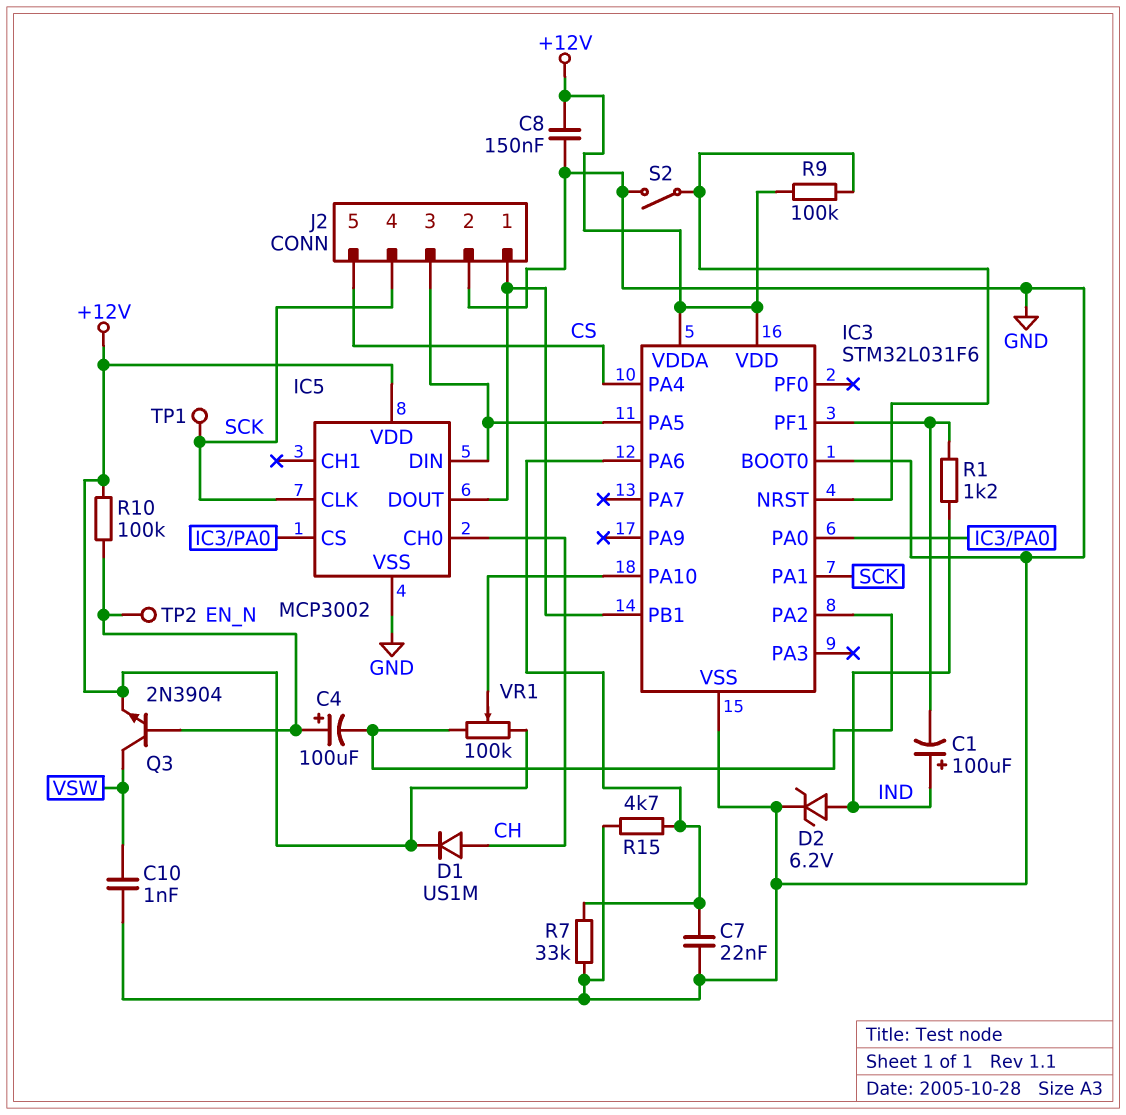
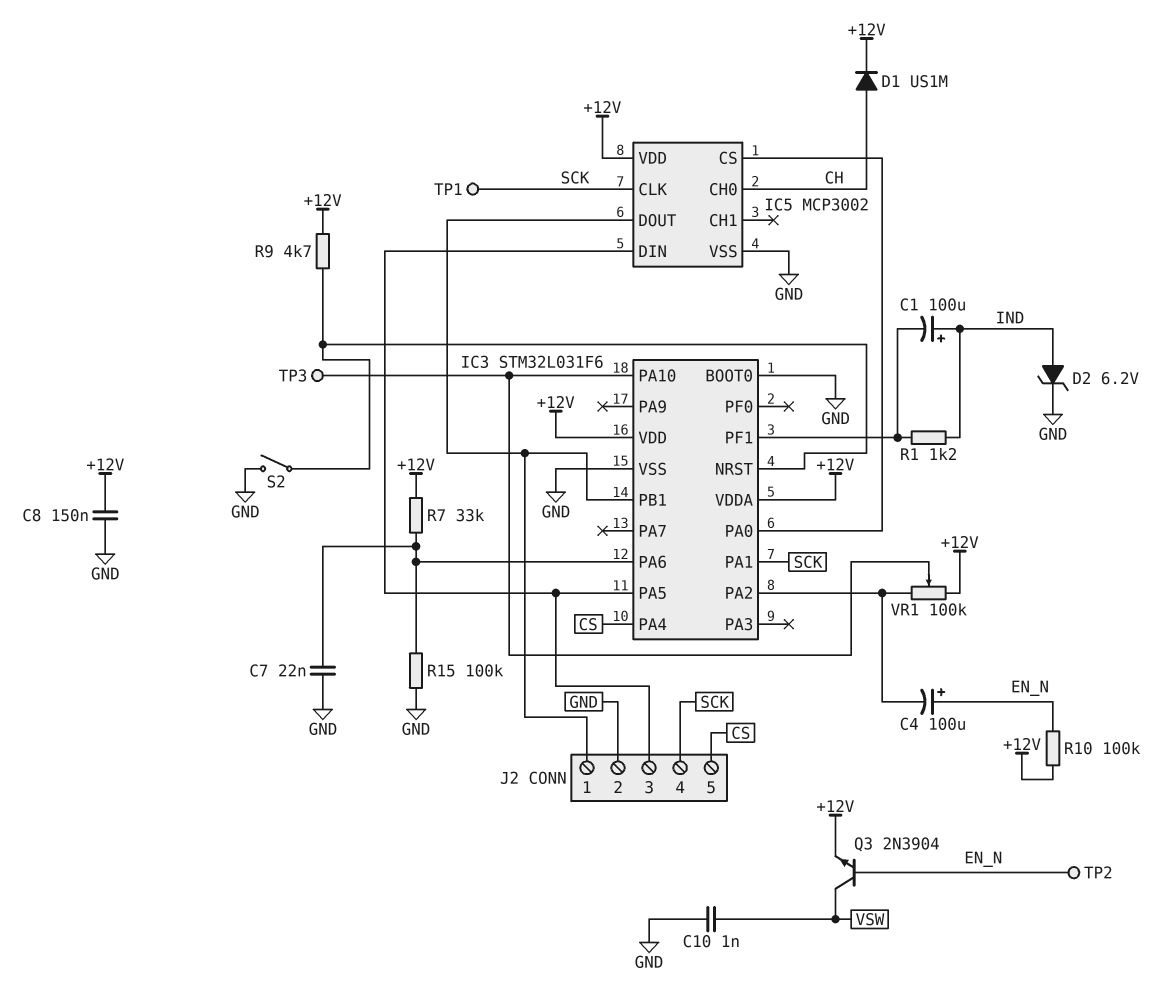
R7: 33k (GND, IC3/PA6) -> 33k (+12V, IC3/PA6)
R9: 100k (+12V, IC3/NRST) -> 4.7k (+12V, IC3/NRST)
R15: 4.7k (GND, IC3/PA6) -> 100k (GND, IC3/PA6)
TP3: none -> test point (IC3/PA10)

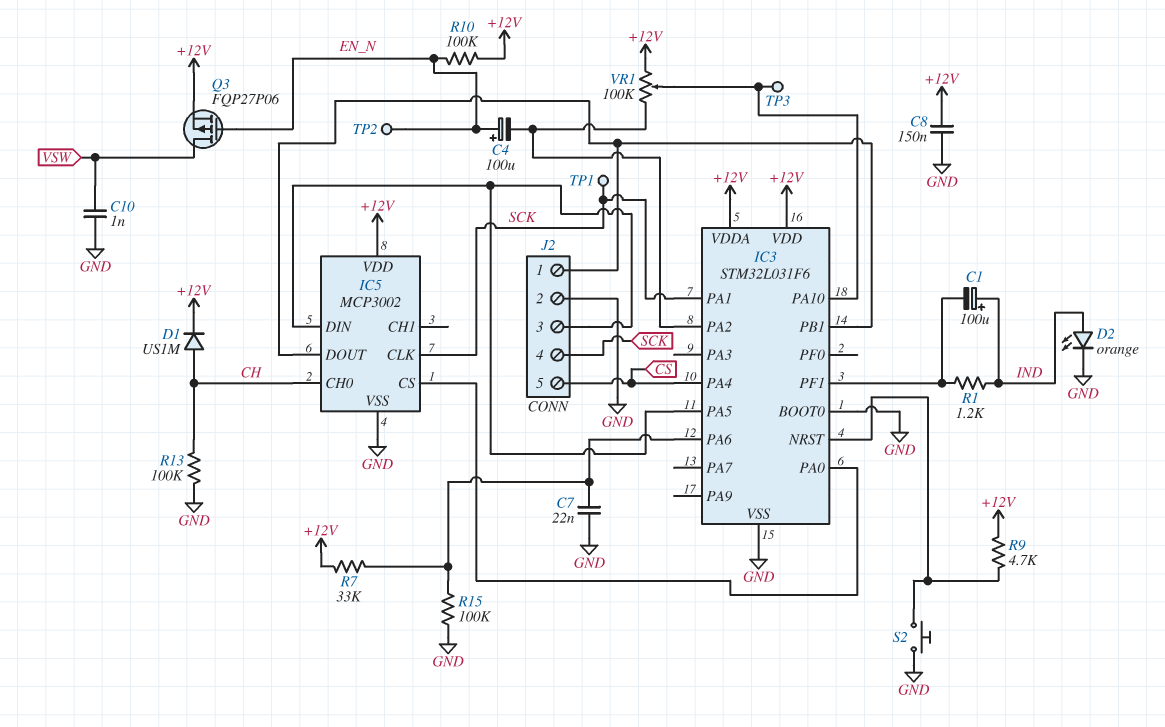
D2: zener 6.2V (A IND, K GND) -> LED orange (A IND, K GND)
Q3: NPN 2N3904 (B EN_N, C VSW, E +12V) -> PMOS FQP27P06 (G EN_N, D VSW, S +12V)
R13: none -> 100k (CH, GND)
S2: switch (GND, IC3/NRST) -> button (GND, IC3/NRST)

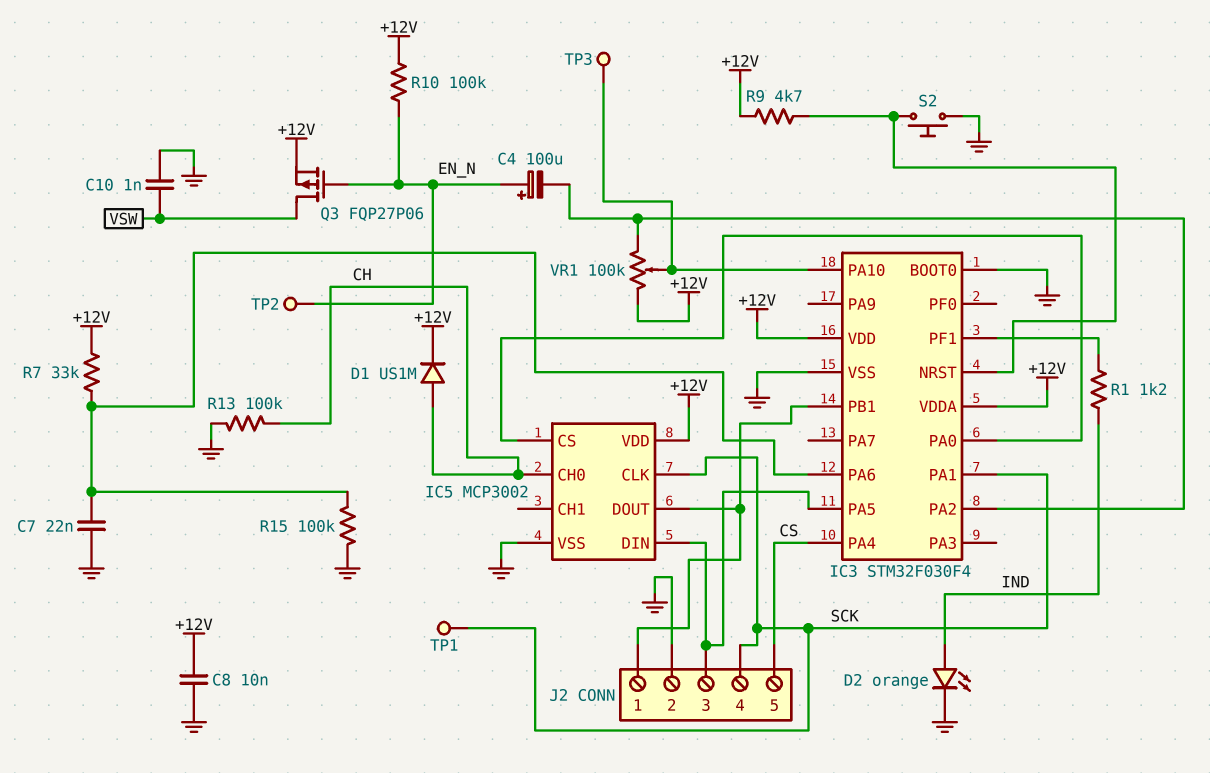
C1: 100uF (plus IND, minus IC3/PF1) -> none
C8: 150nF (+12V, GND) -> 10nF (+12V, GND)
IC3: STM32L031F6 -> STM32F030F4

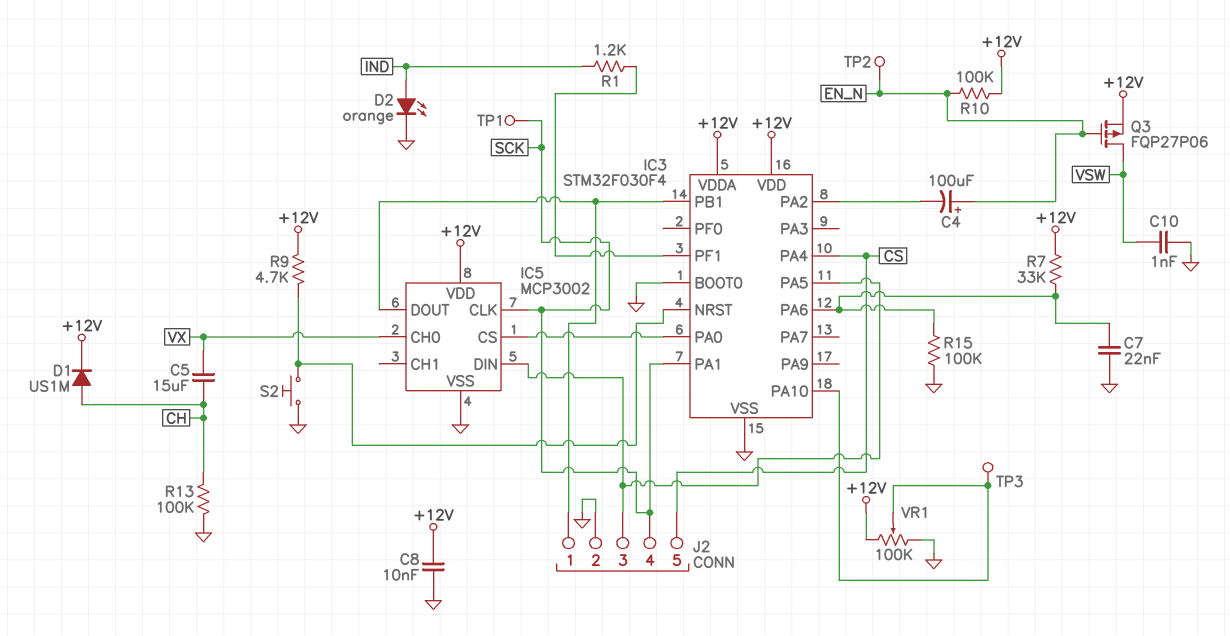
C5: none -> 15uF (CH, VX)
IC5 pin CH0: CH -> VX
VR1: 100k (+12V, IC3/PA2, wiper IC3/PA10) -> 100k (+12V, GND, wiper IC3/PA10)

